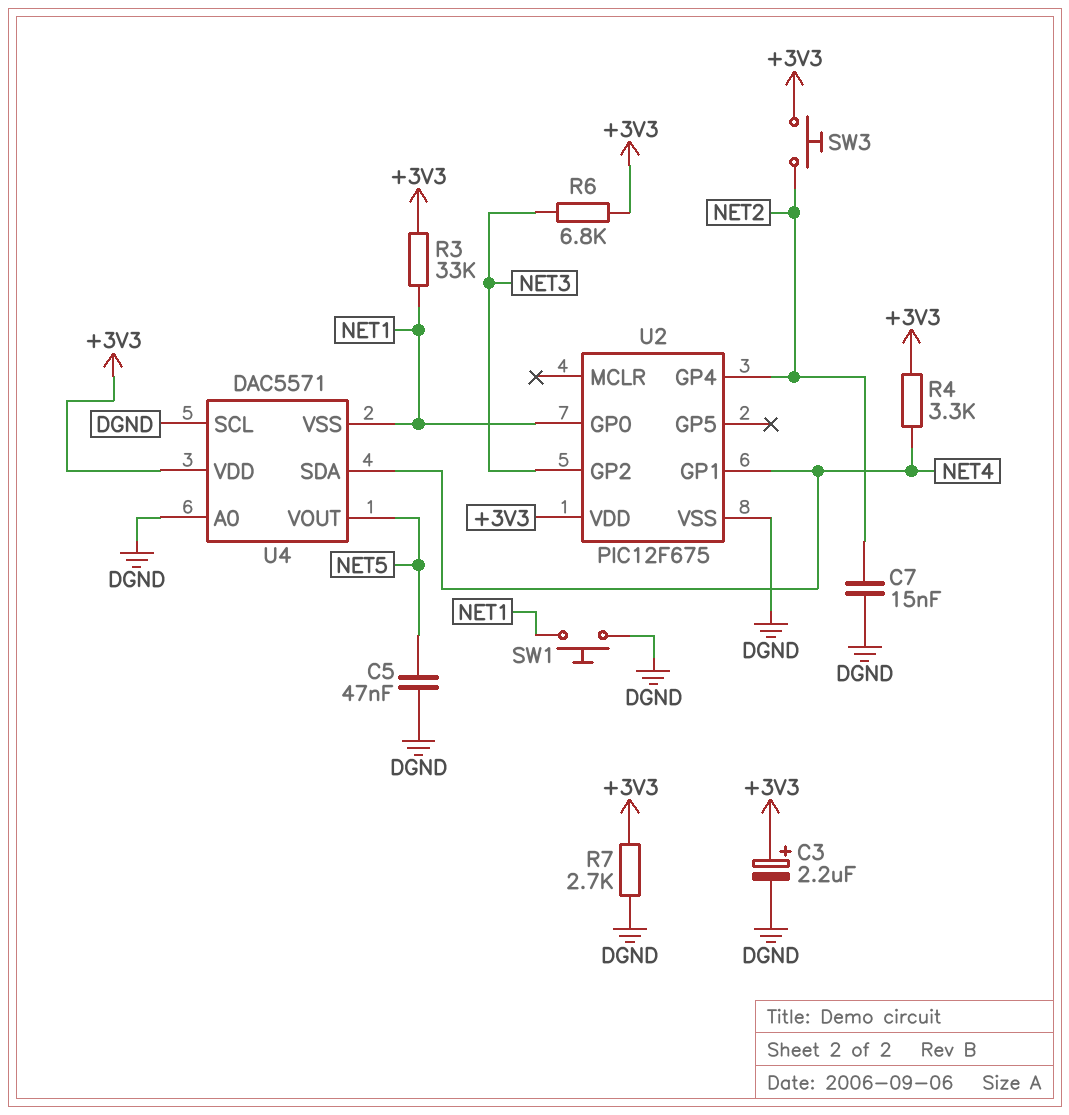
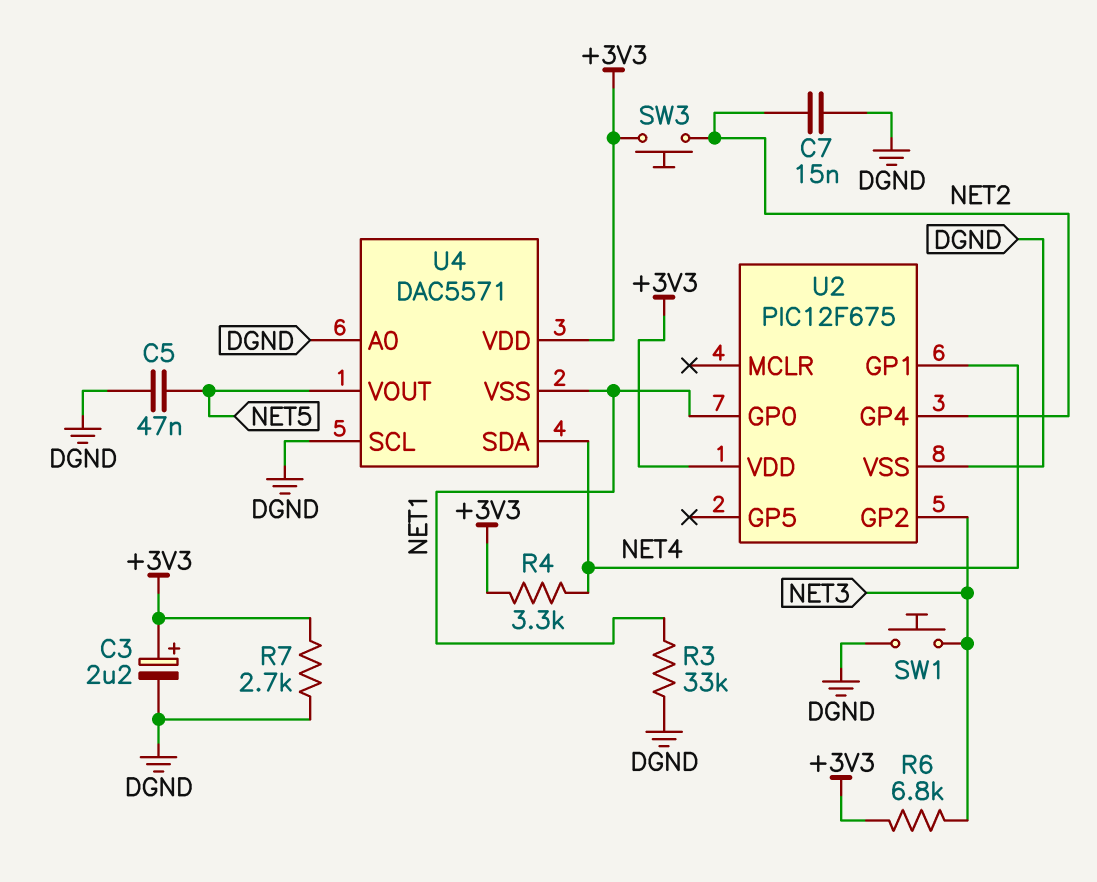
R3: 33k (+3V3, NET1) -> 33k (DGND, NET1)
SW1: button (DGND, NET1) -> button (DGND, NET3)

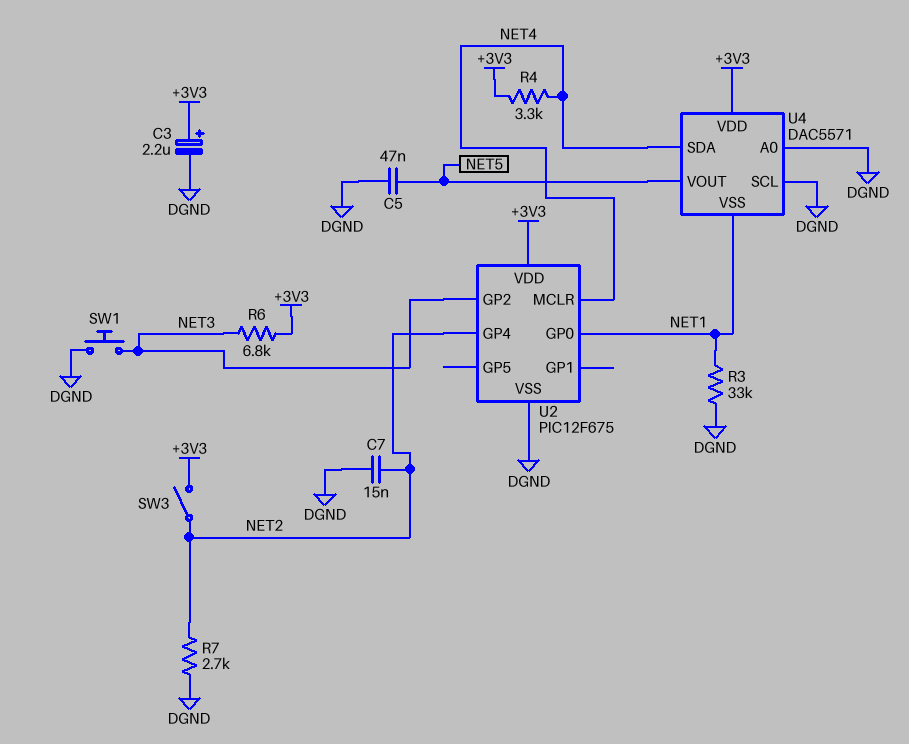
R7: 2.7k (+3V3, DGND) -> 2.7k (DGND, NET2)
SW3: button (+3V3, NET2) -> switch (+3V3, NET2)
U2 pin GP1: NET4 -> none
U2 pin MCLR: none -> NET4

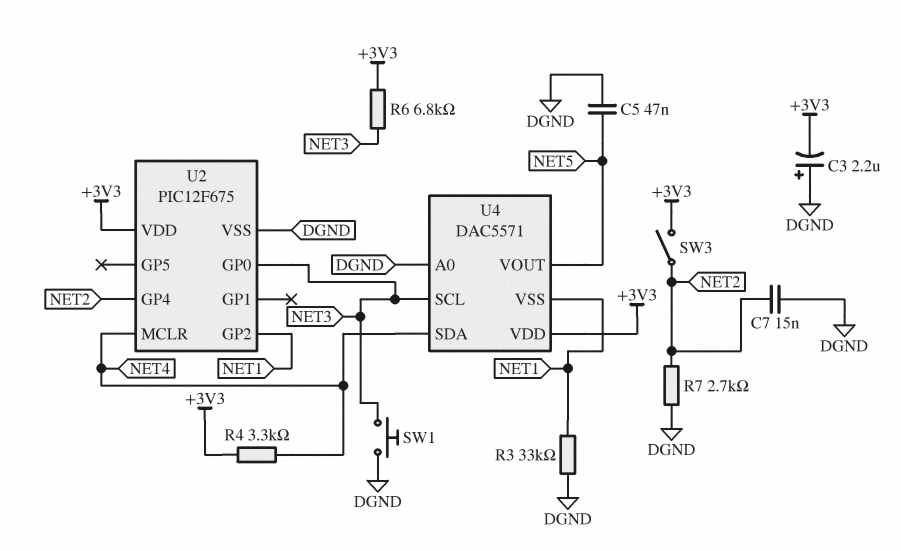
C3: 2.2uF (plus +3V3, minus DGND) -> 2.2uF (plus DGND, minus +3V3)
U2 pin GP0: NET1 -> NET3
U2 pin GP2: NET3 -> NET1
U4 pin SCL: DGND -> NET3

